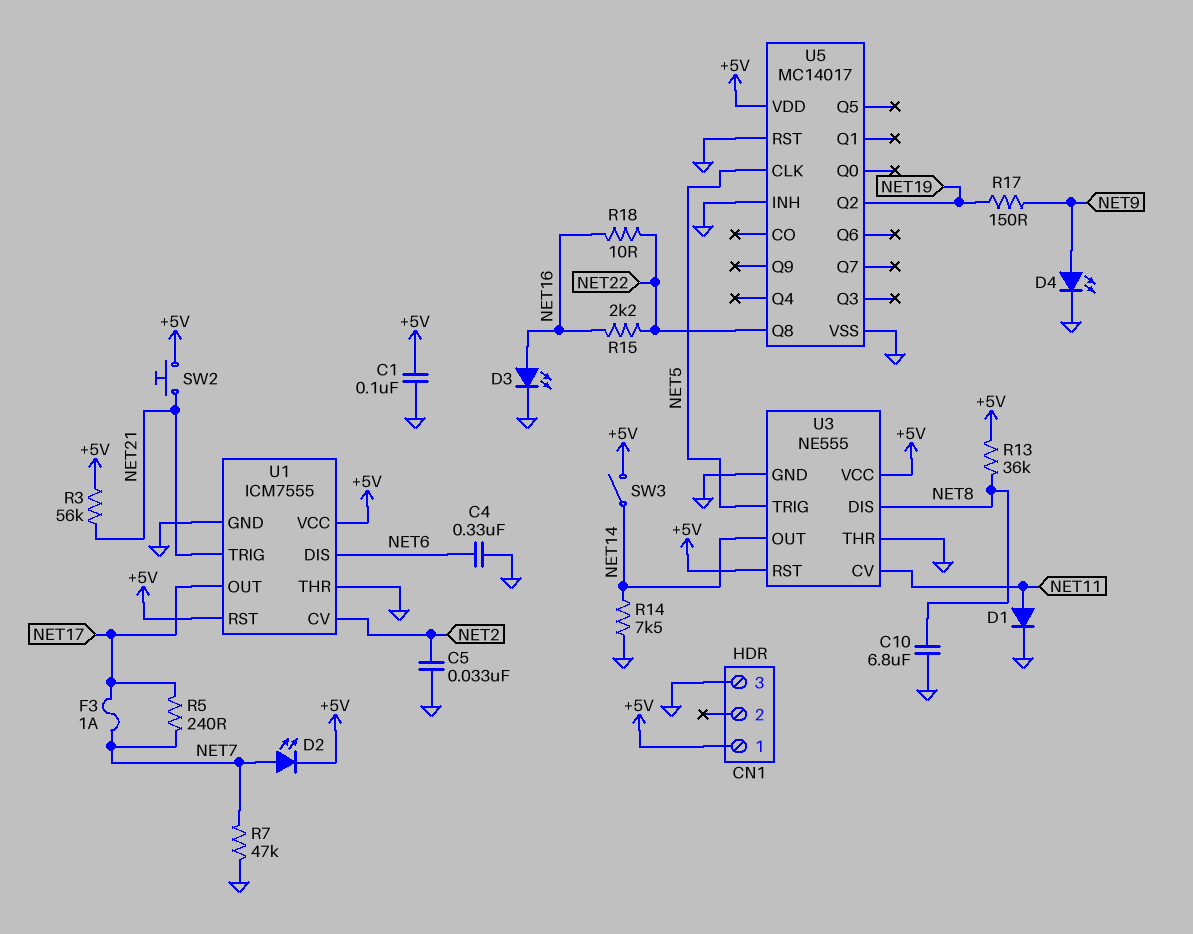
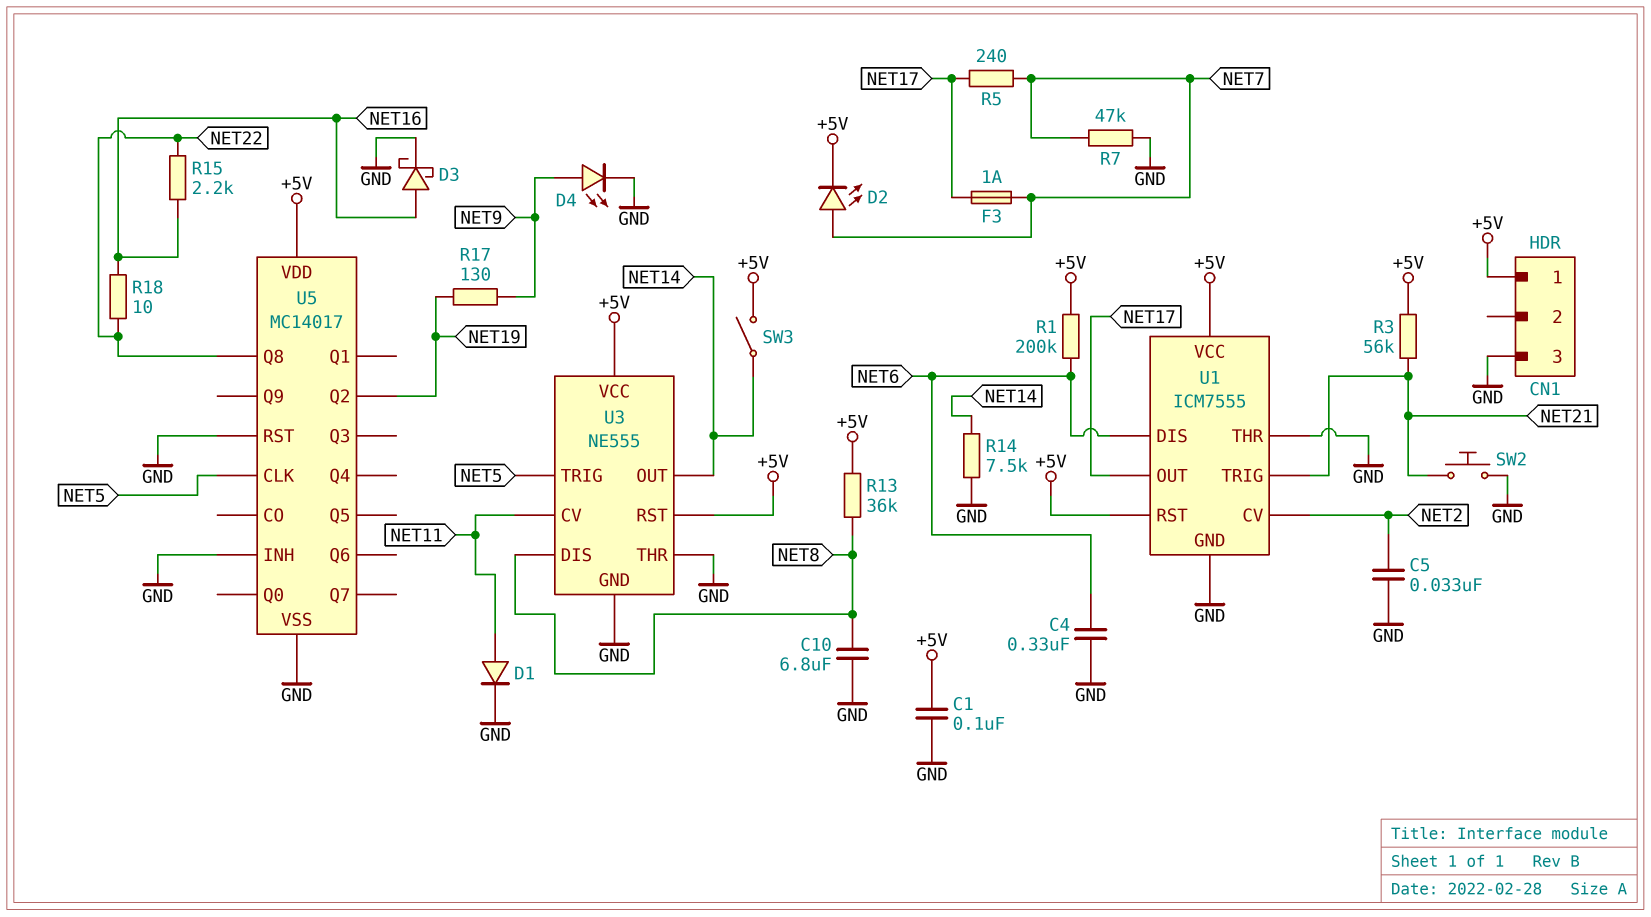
D3: LED (A NET16, K GND) -> schottky (A NET16, K GND)
R1: none -> 200k (+5V, NET6)
R17: 150 (NET9, NET19) -> 130 (NET9, NET19)
SW2: button (+5V, NET21) -> button (GND, NET21)

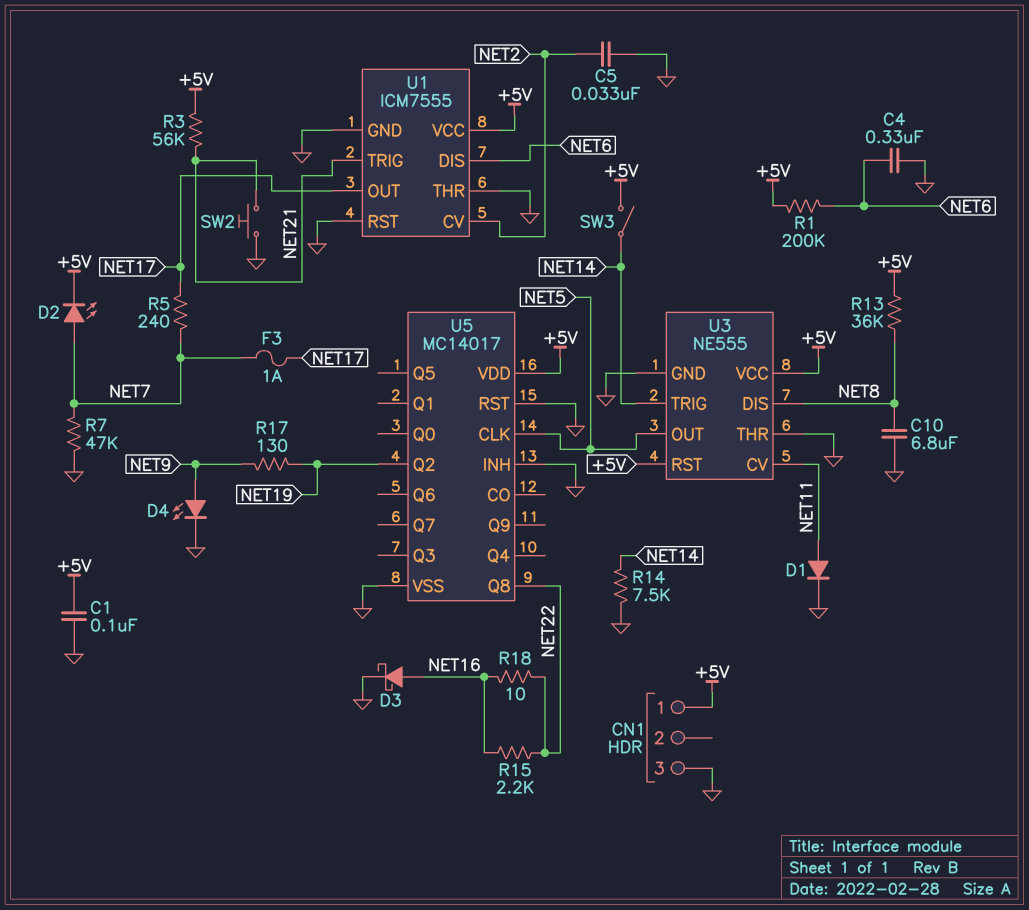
U1 pin RST: +5V -> GND
U3 pin OUT: NET14 -> NET5
U3 pin TRIG: NET5 -> NET14

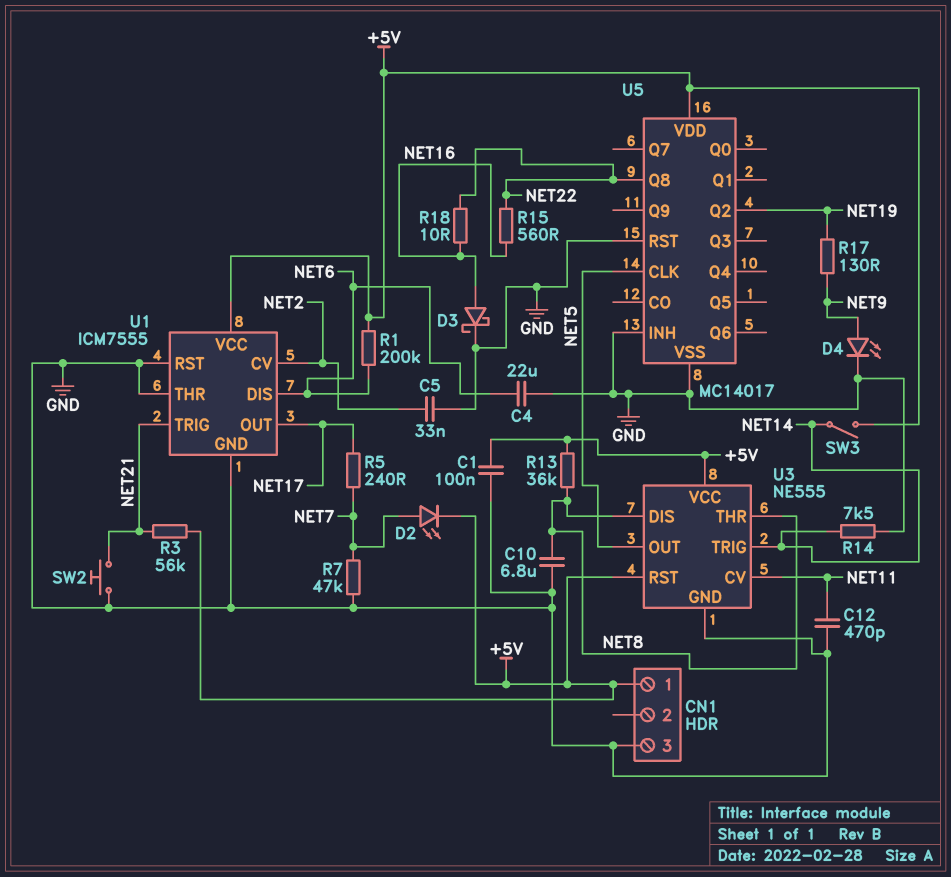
C4: 330nF (GND, NET6) -> 22uF (GND, NET6)
C12: none -> 470pF (GND, NET11)
D1: diode (A NET11, K GND) -> none
F3: 1A (NET7, NET17) -> none
R15: 2.2k (NET16, NET22) -> 560 (NET16, NET22)
U3 pin THR: GND -> NET8

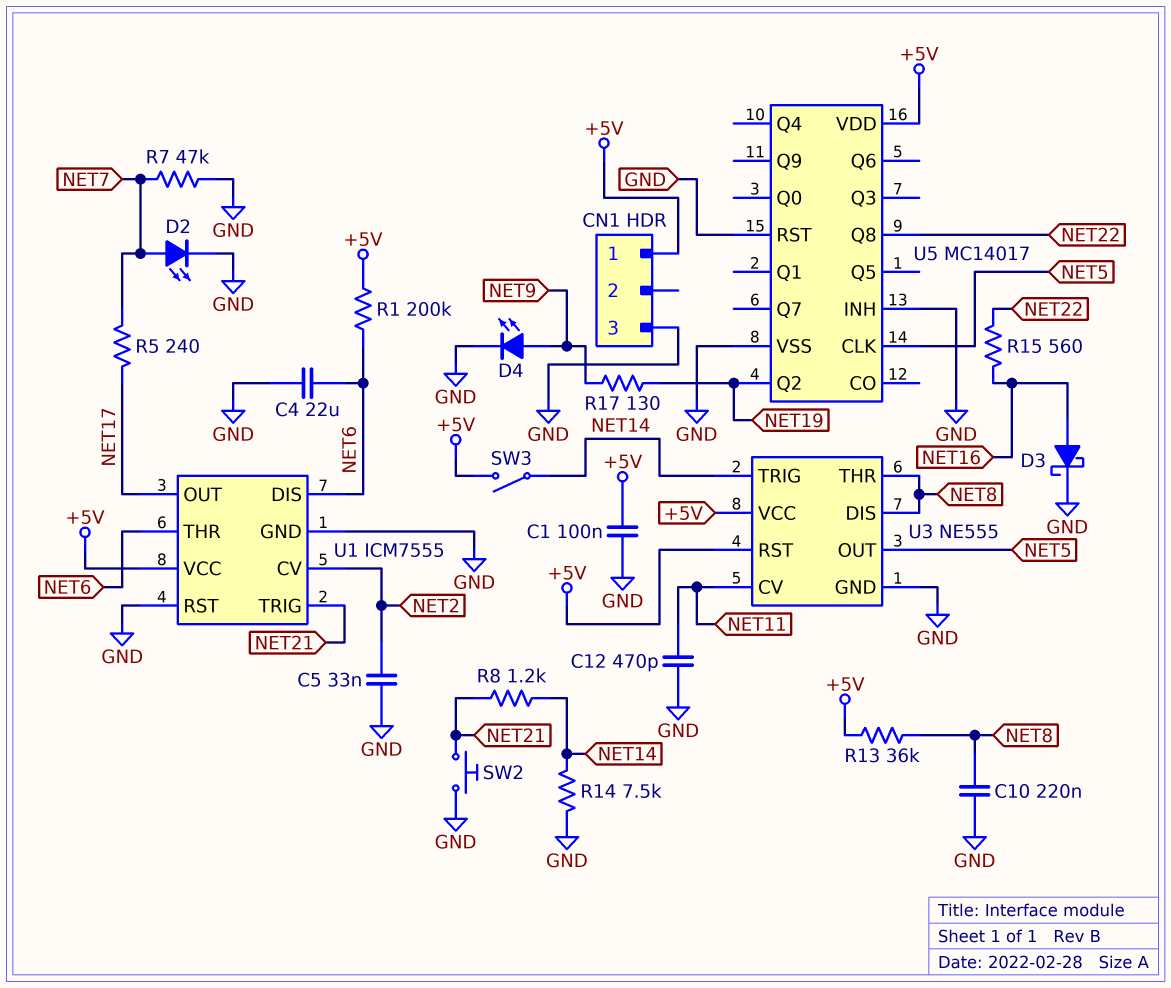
C10: 6.8uF (GND, NET8) -> 220nF (GND, NET8)
D2: LED (A NET7, K +5V) -> LED (A NET7, K GND)
R3: 56k (+5V, NET21) -> none
R8: none -> 1.2k (NET14, NET21)
R18: 10 (NET16, NET22) -> none
U1 pin THR: GND -> NET6

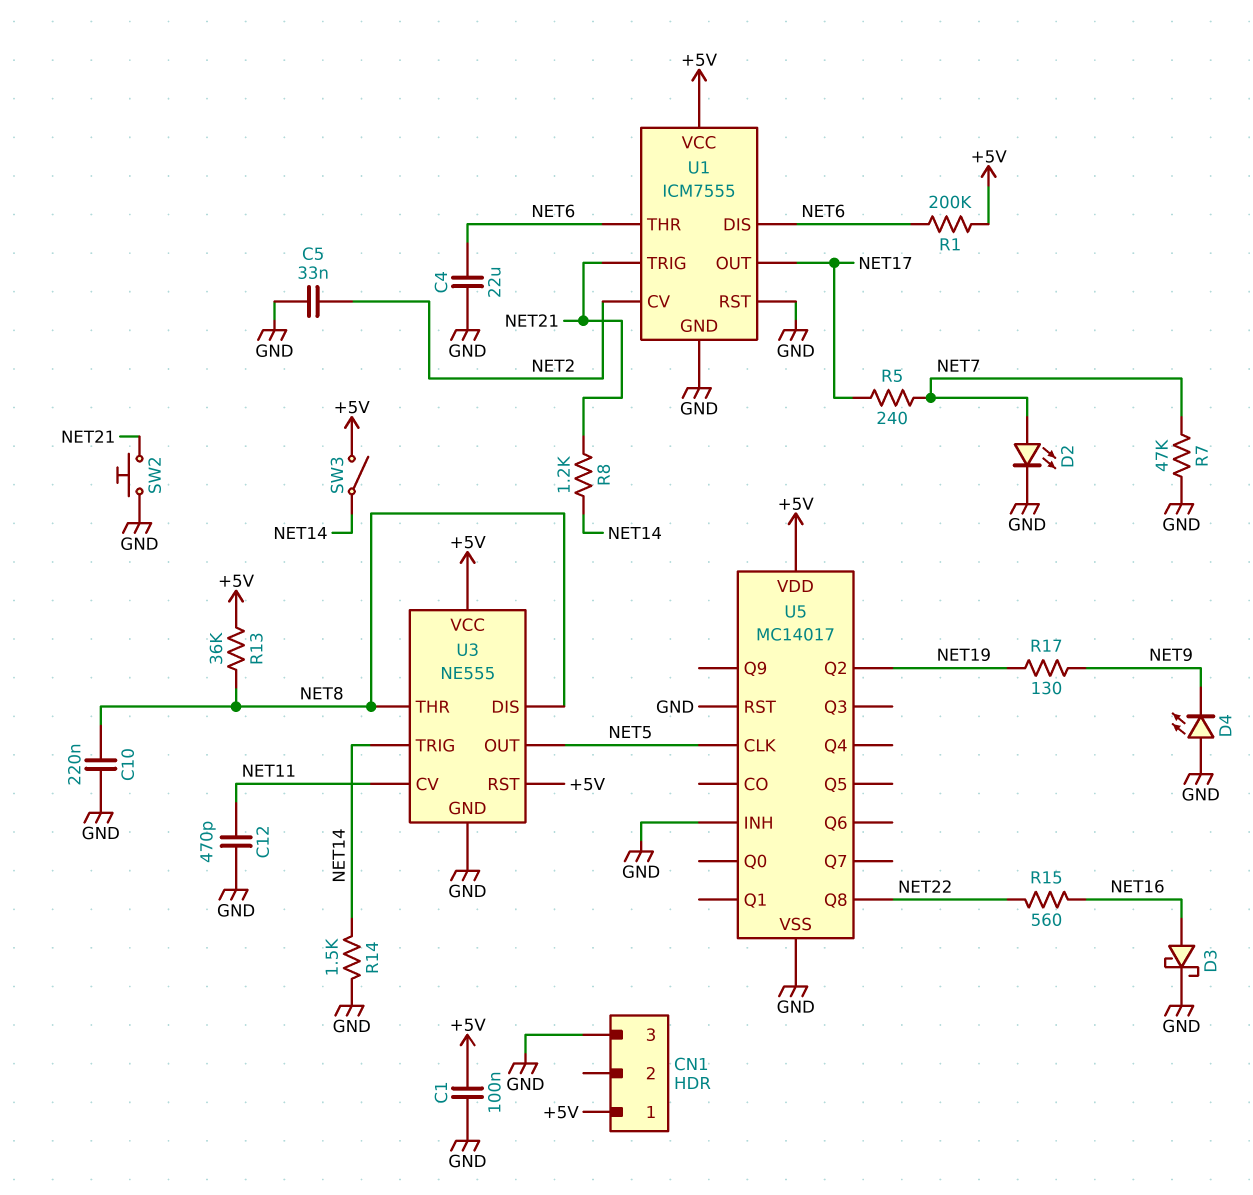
D4: LED (A NET9, K GND) -> LED (A GND, K NET9)
R14: 7.5k (GND, NET14) -> 1.5k (GND, NET14)

